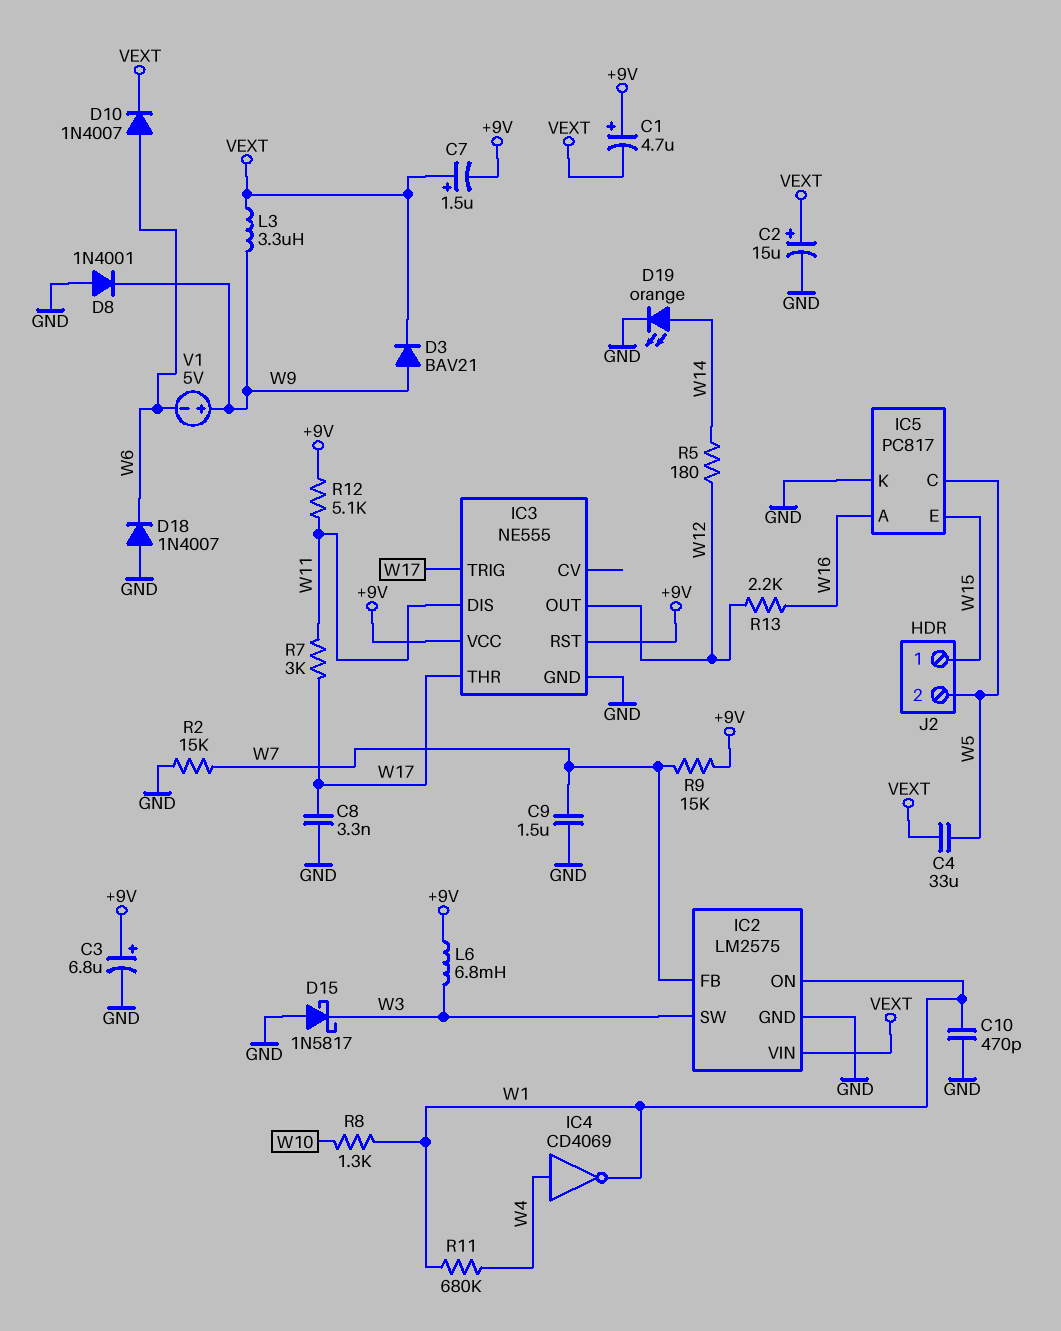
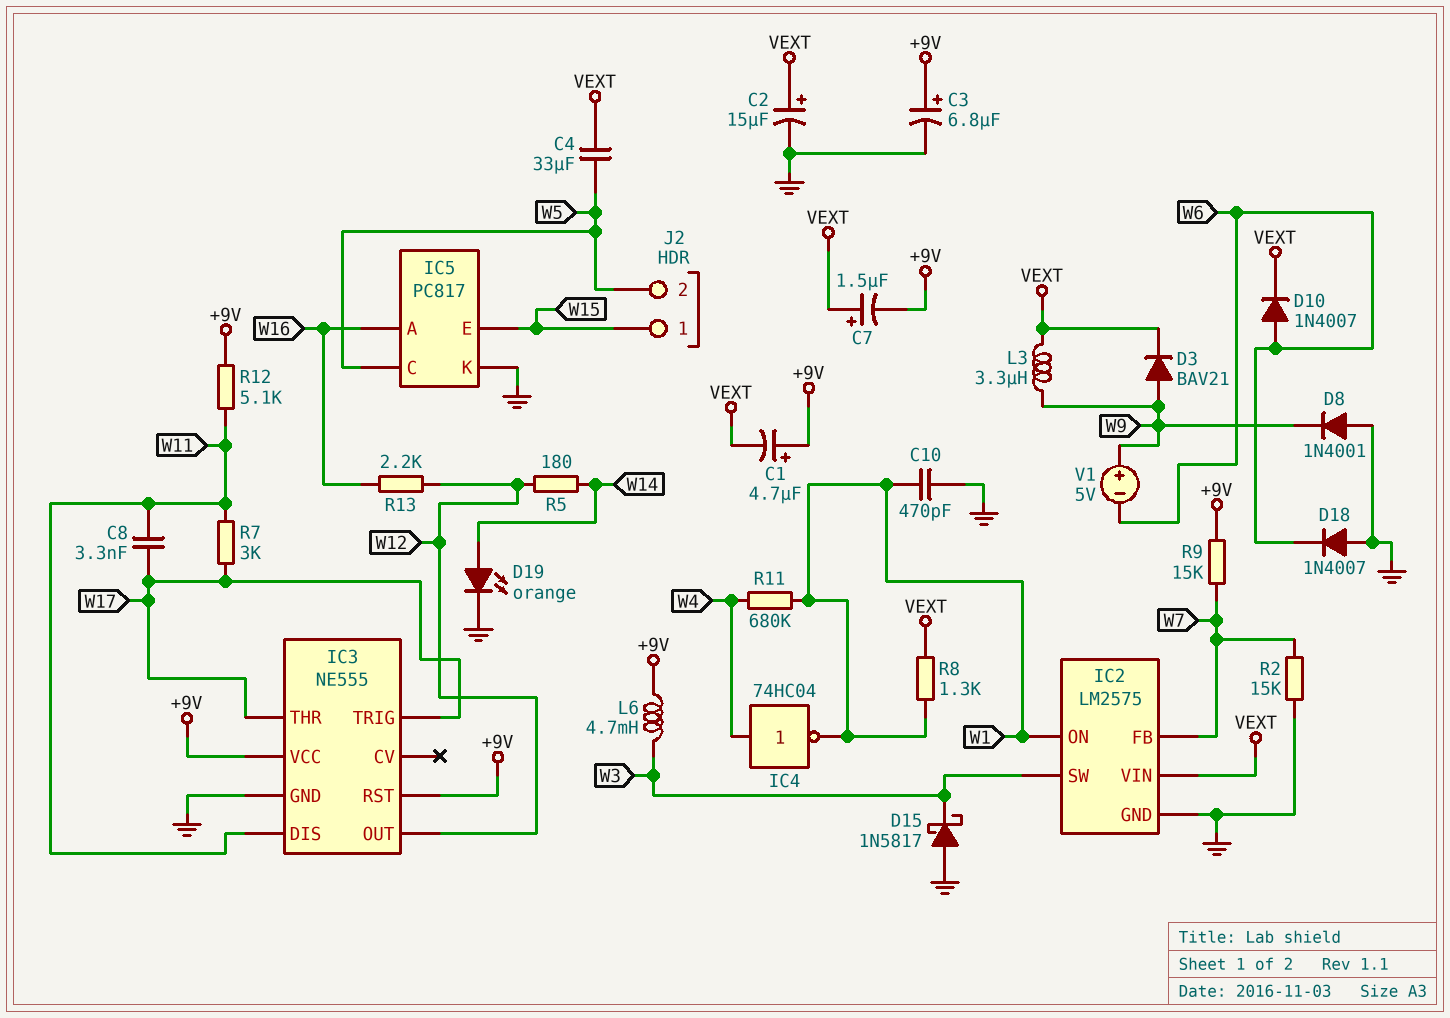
C8: 3.3nF (GND, W17) -> 3.3nF (W11, W17)
C9: 1.5uF (GND, W7) -> none
IC4: NOT CD4069 (in W4, out W1) -> NOT 74HC04 (in W4, out W1)
L6: 6.8mH (+9V, W3) -> 4.7mH (+9V, W3)
R8: 1.3k (W1, W10) -> 1.3k (VEXT, W1)

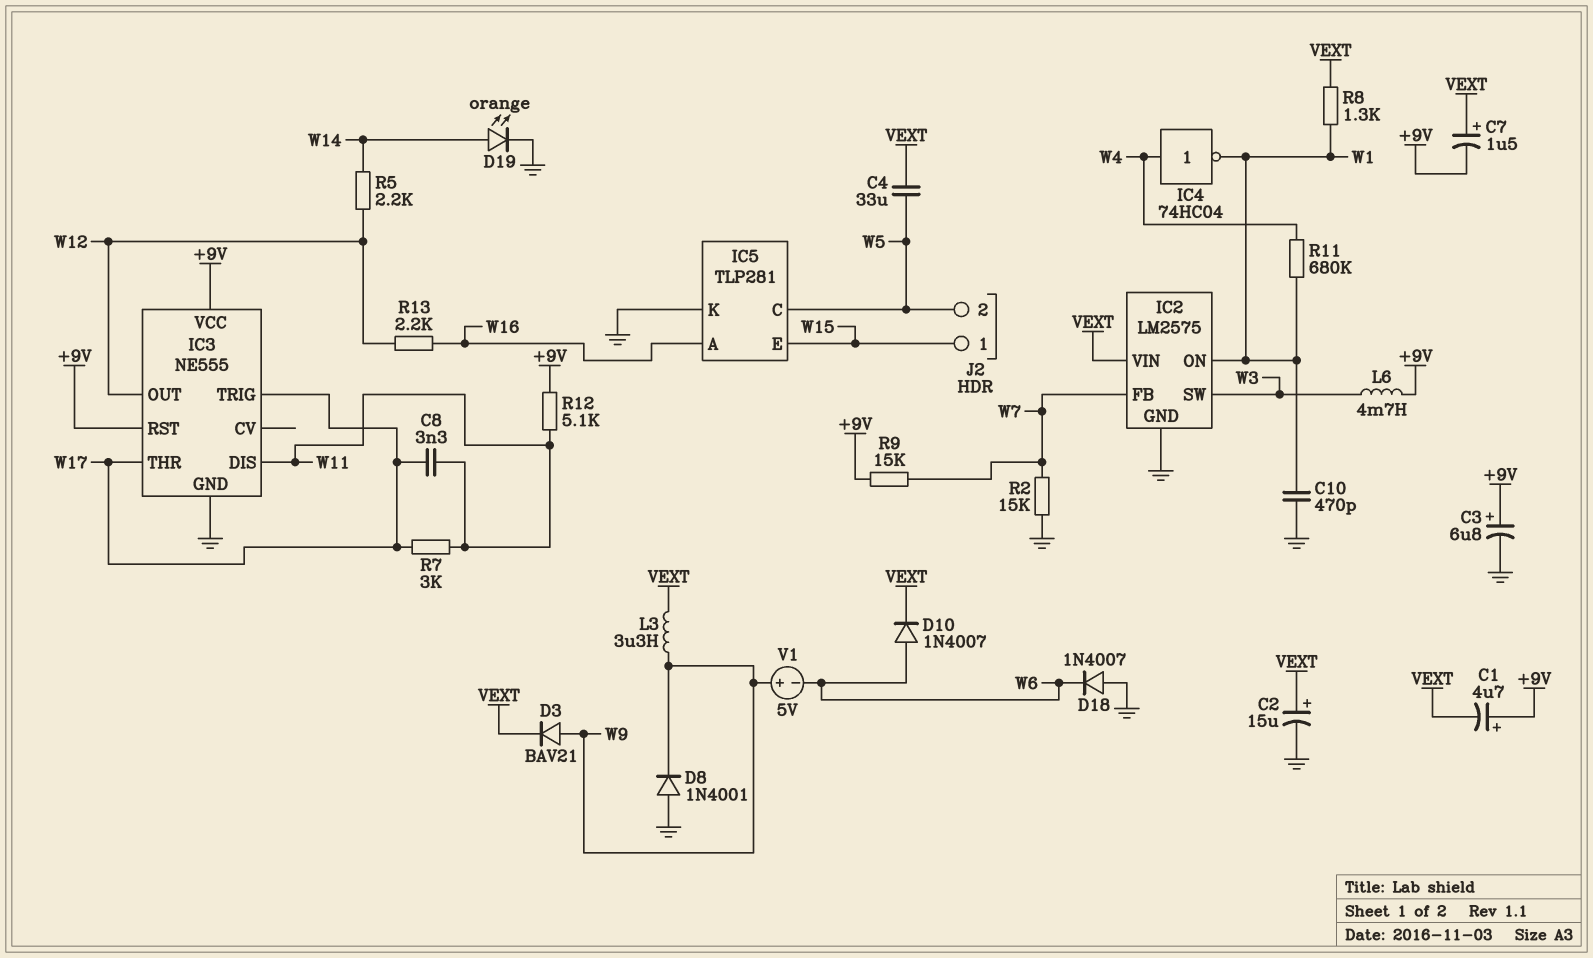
D15: schottky 1N5817 (A GND, K W3) -> none
IC5: PC817 -> TLP281
R5: 180 (W12, W14) -> 2.2k (W12, W14)

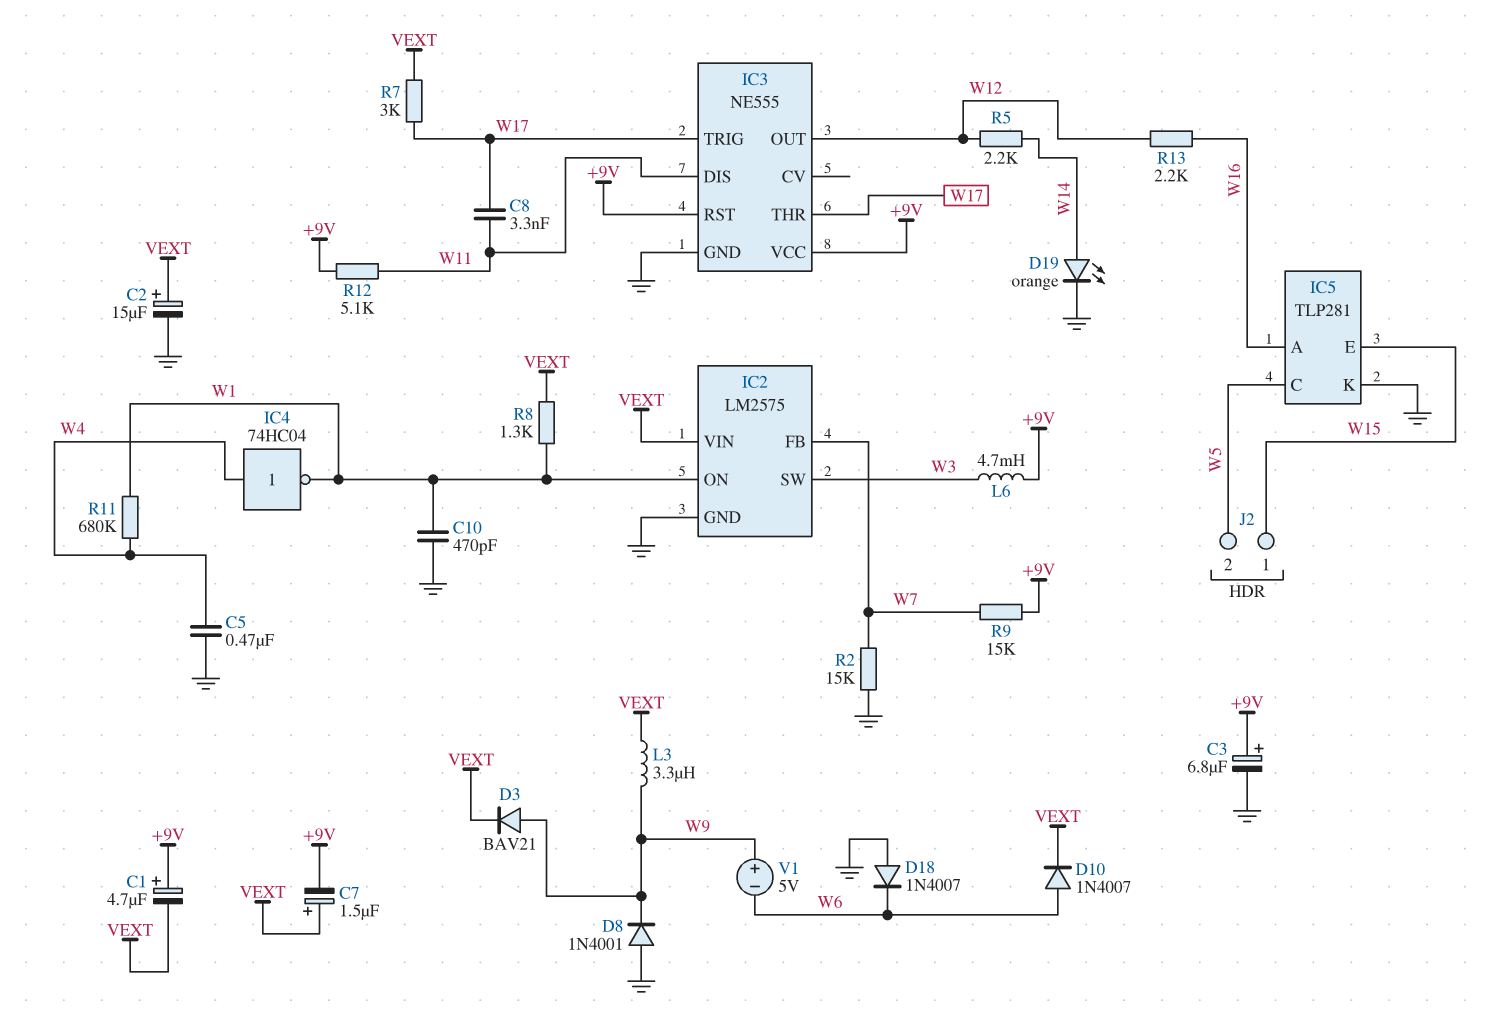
C4: 33uF (VEXT, W5) -> none
C5: none -> 470nF (GND, W4)
R7: 3k (W11, W17) -> 3k (VEXT, W17)

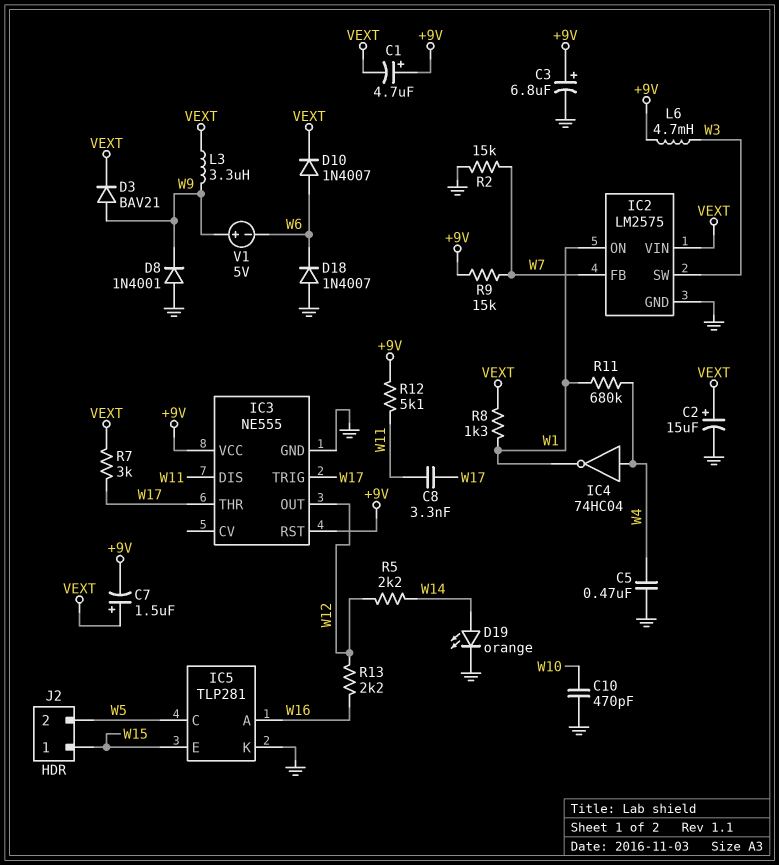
C10: 470pF (GND, W1) -> 470pF (GND, W10)

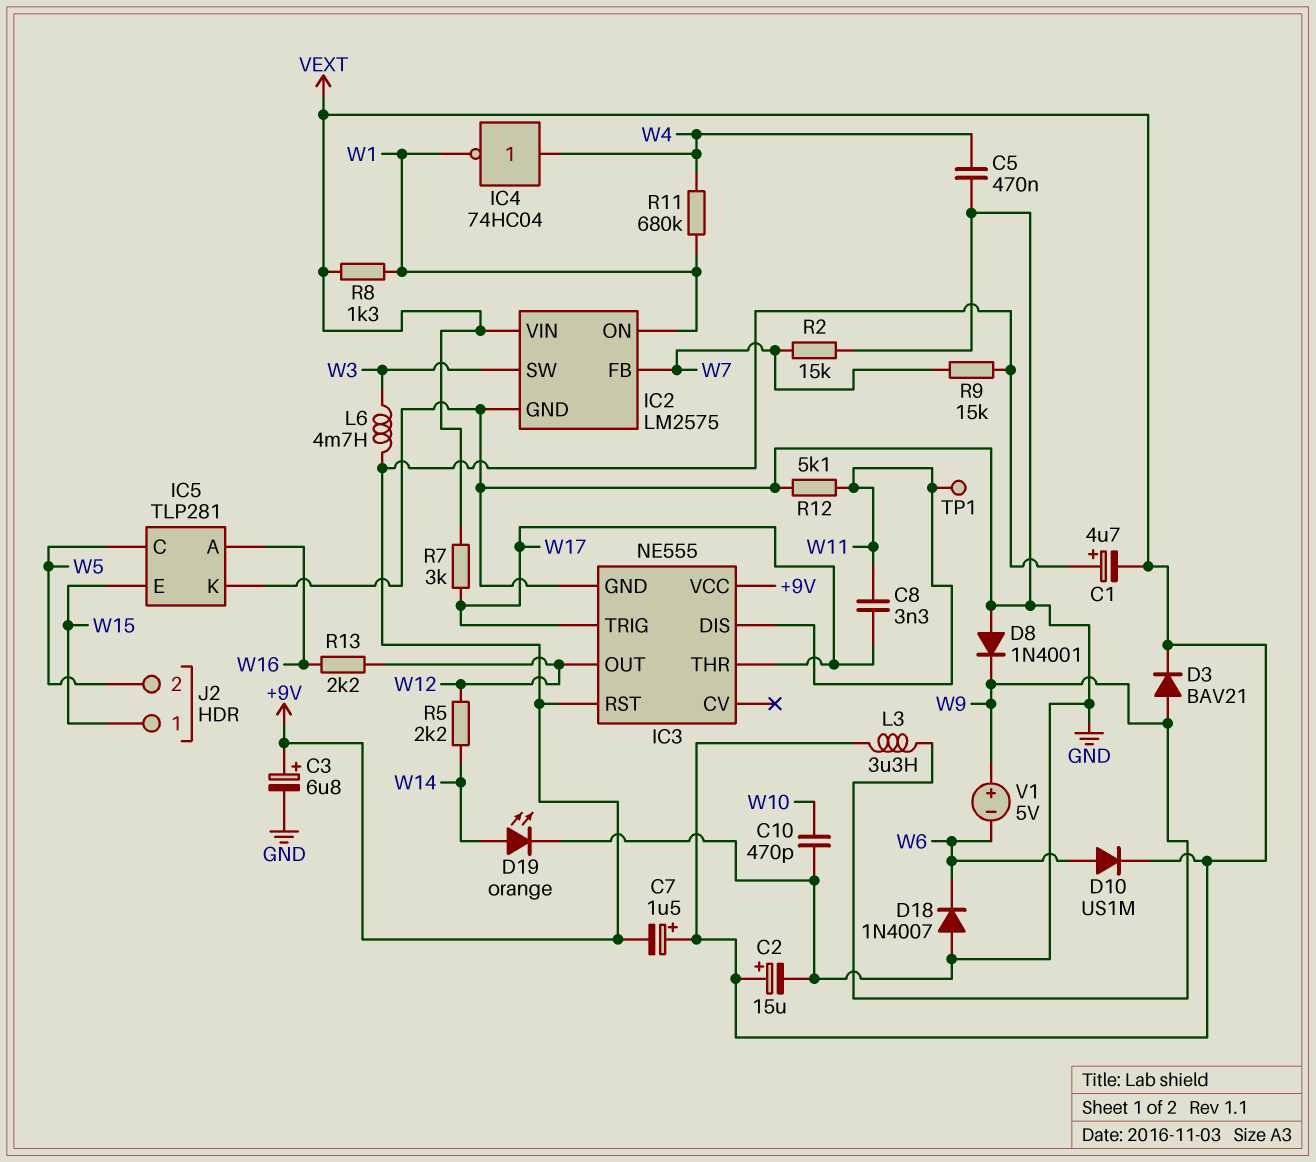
D10: diode 1N4007 (A W6, K VEXT) -> diode US1M (A W6, K VEXT)
R12: 5.1k (+9V, W11) -> 5.1k (GND, W11)
TP1: none -> test point (W11)

